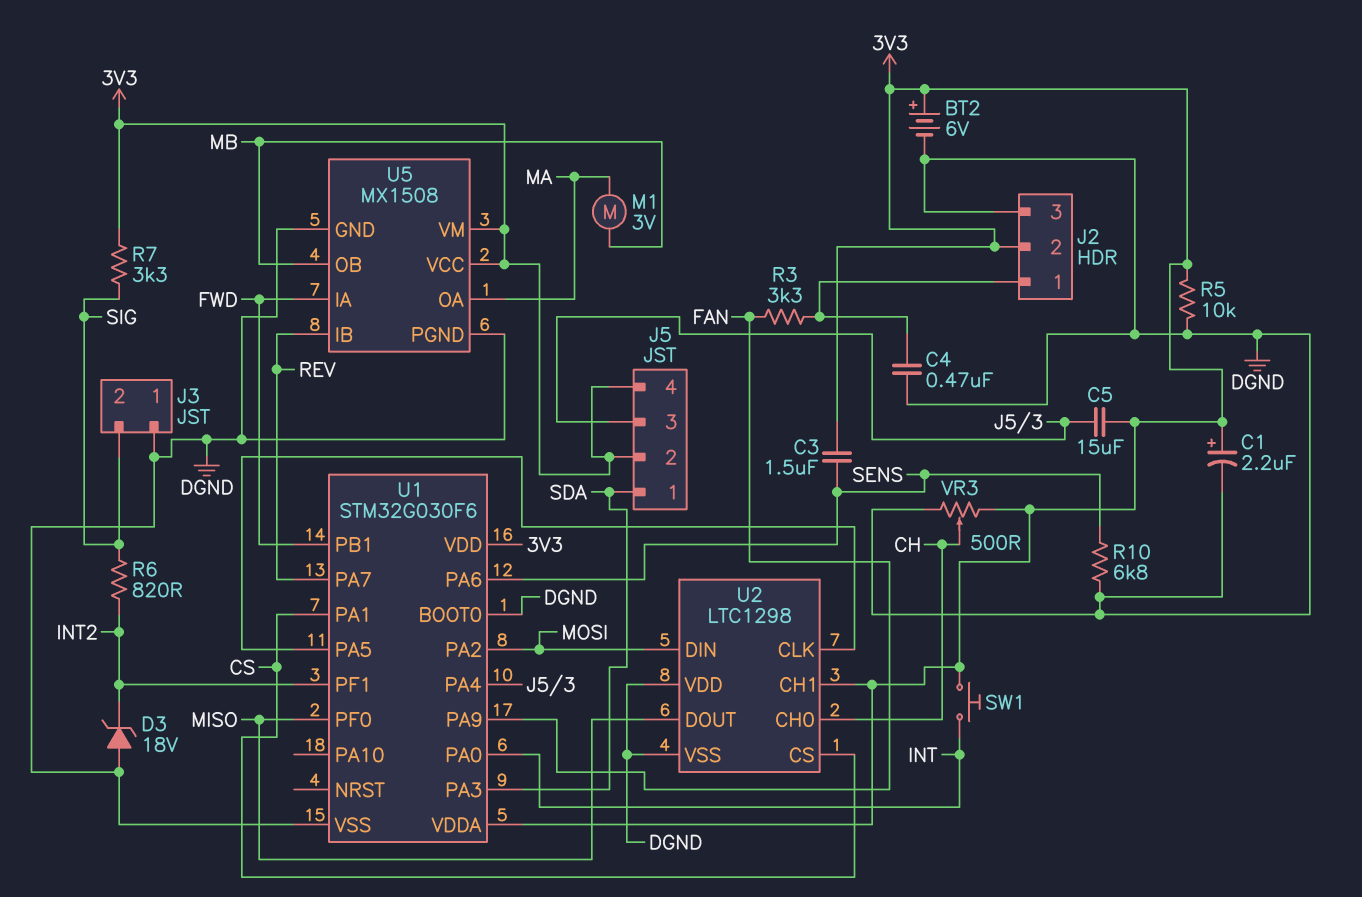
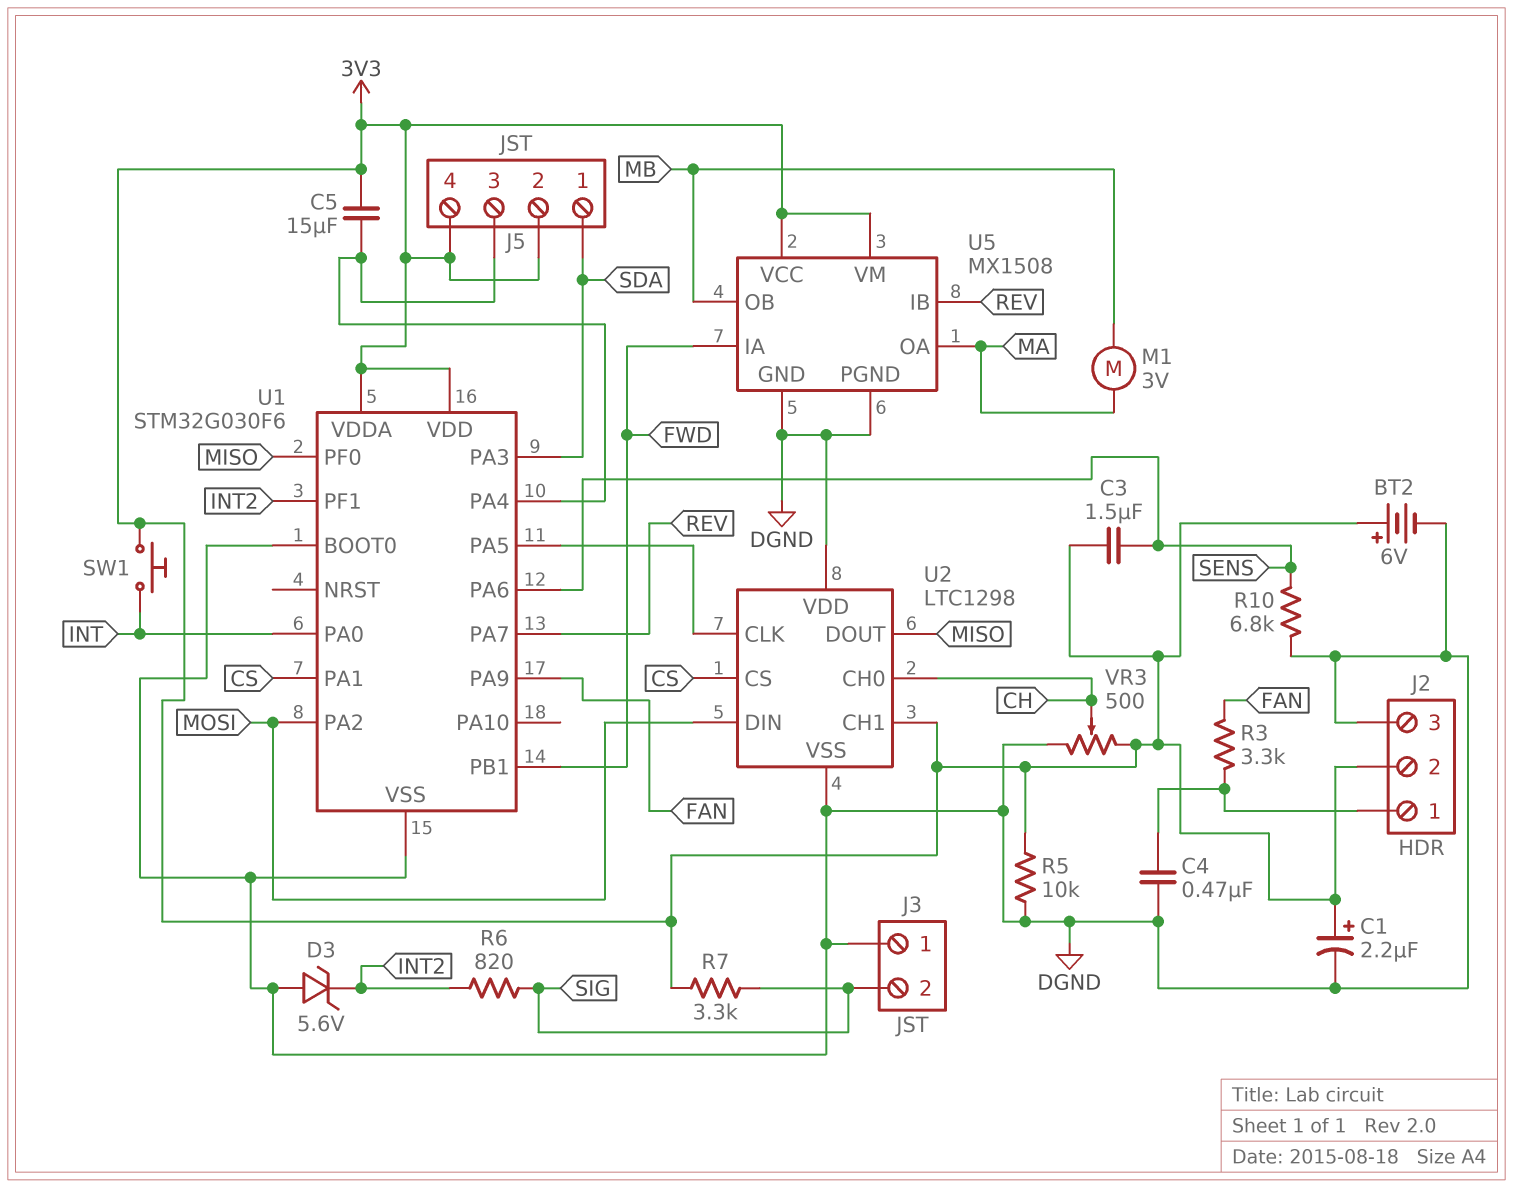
D3: zener 18V (A DGND, K INT2) -> zener 5.6V (A DGND, K INT2)

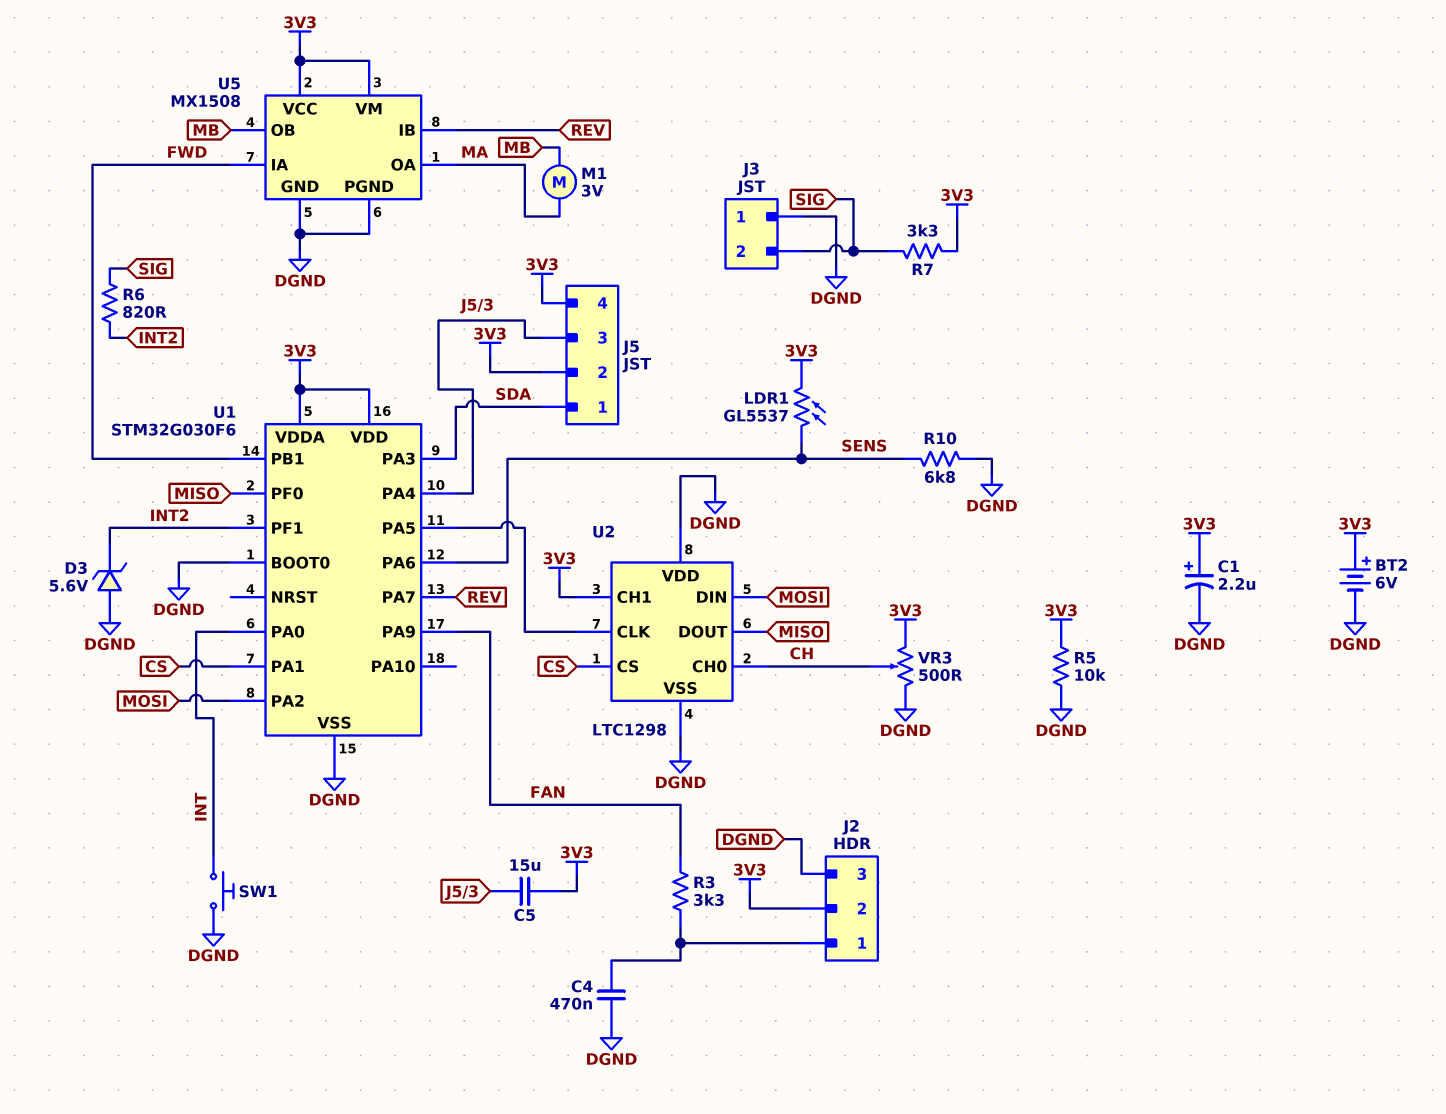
C3: 1.5uF (3V3, SENS) -> none
LDR1: none -> GL5537 (3V3, SENS)
SW1: button (3V3, INT) -> button (DGND, INT)

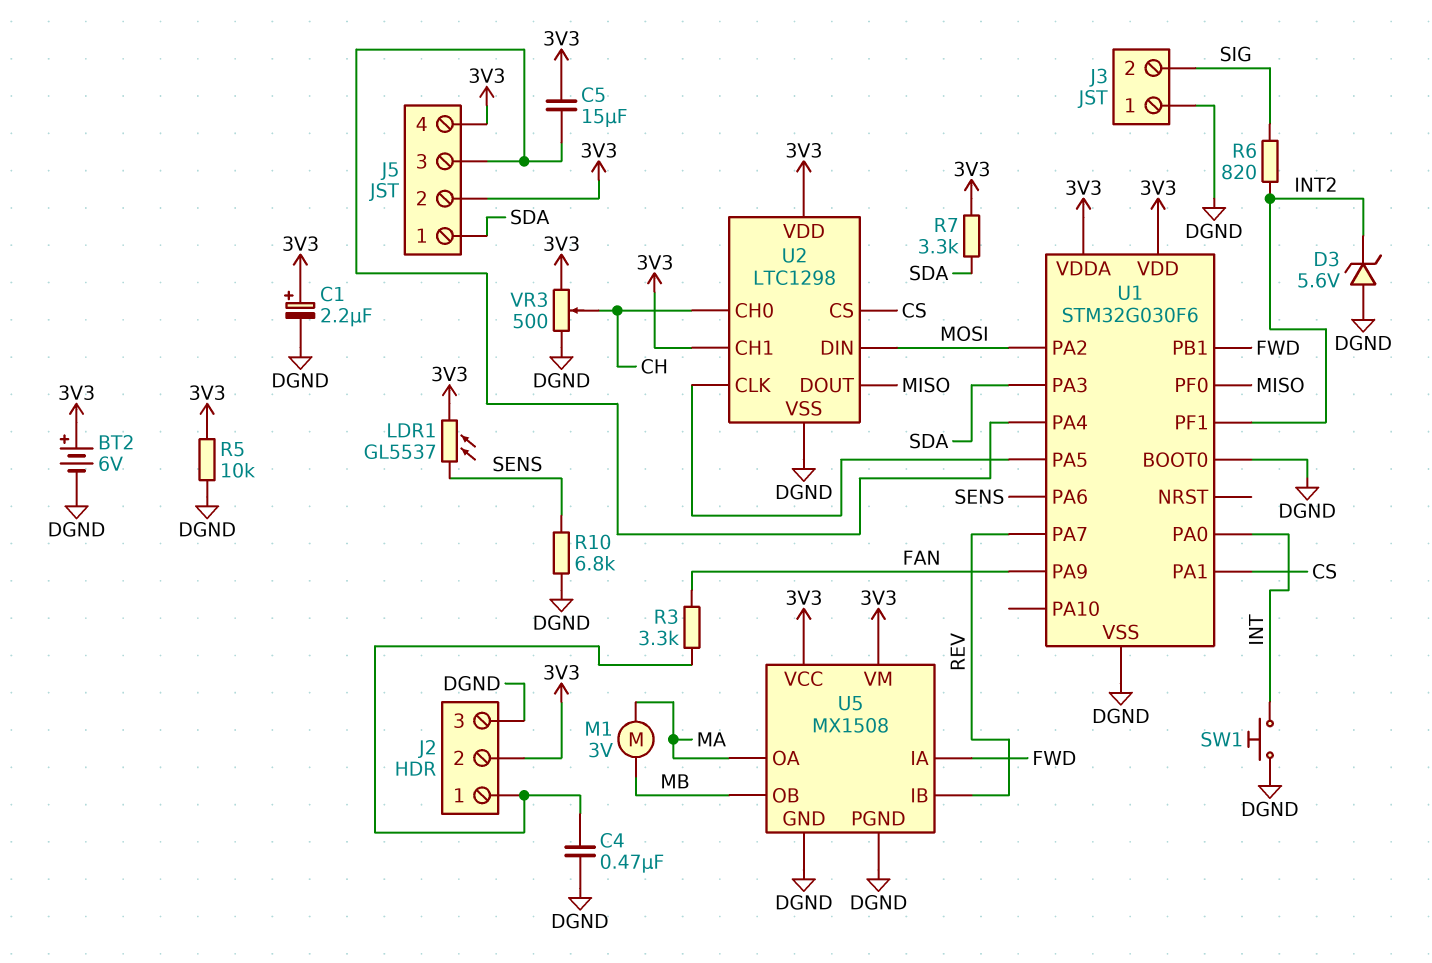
R7: 3.3k (3V3, SIG) -> 3.3k (3V3, SDA)
U2 pin VDD: DGND -> 3V3

